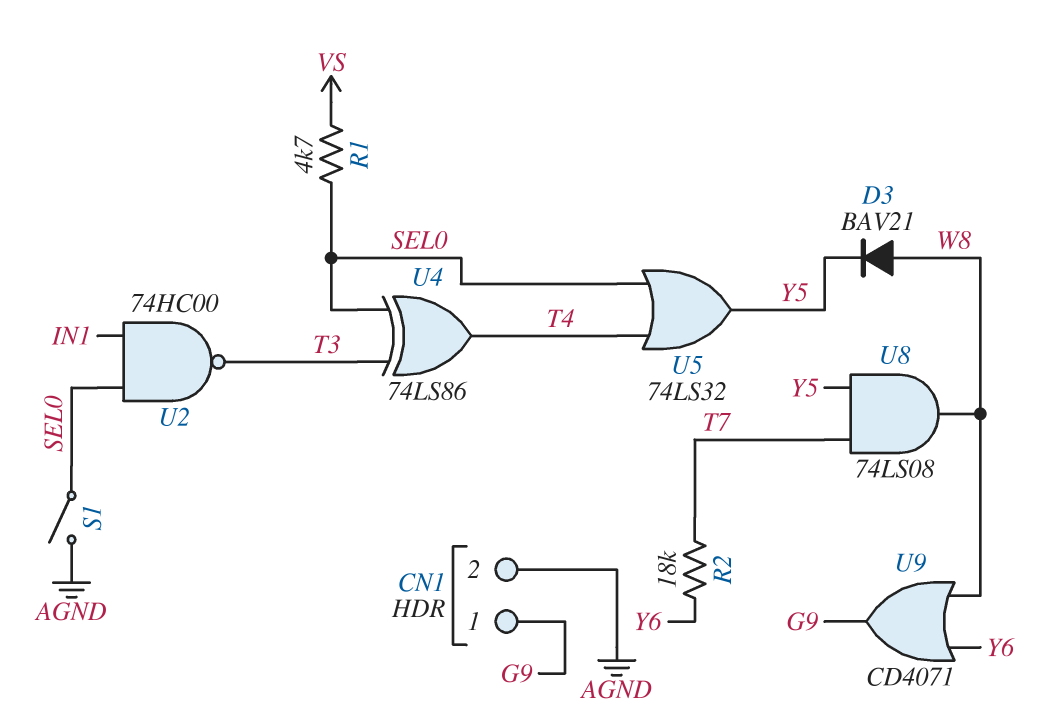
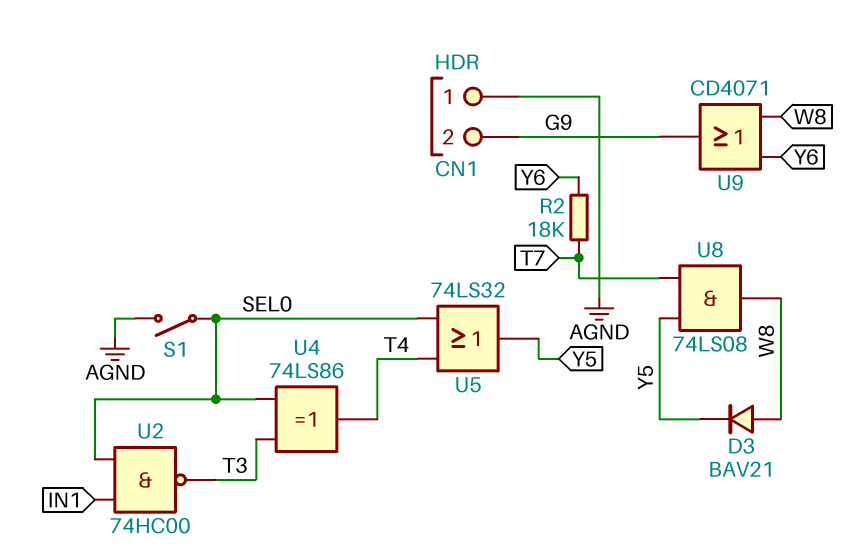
CN1 pin 1: G9 -> AGND
CN1 pin 2: AGND -> G9
R1: 4.7k (SEL0, VS) -> none

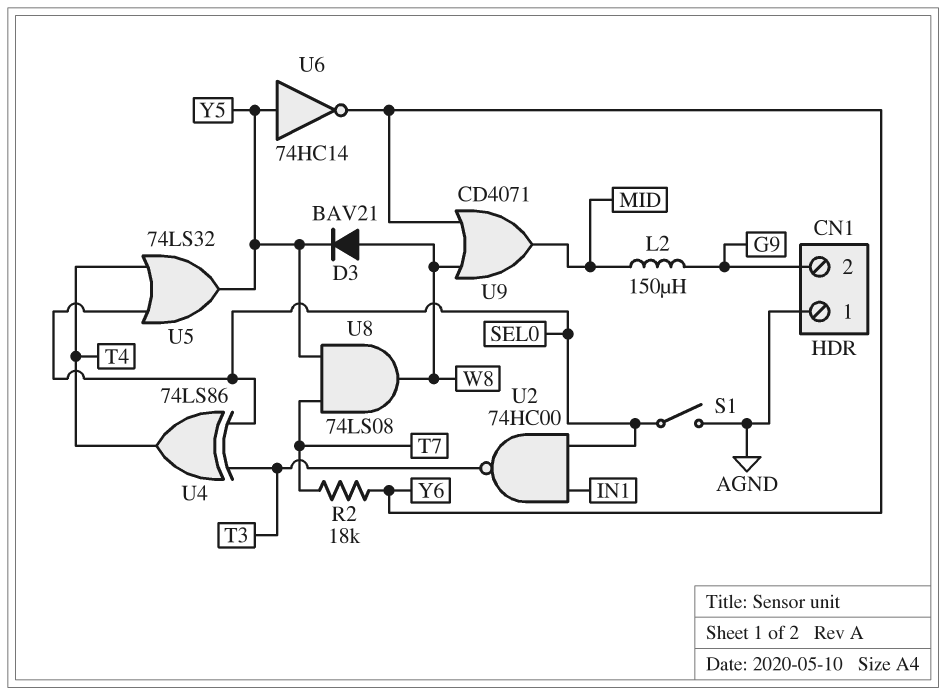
L2: none -> 150uH (G9, MID)
U6: none -> NOT 74HC14 (in Y5, out Y6)
U9: OR CD4071 (in W8, in Y6, out G9) -> OR CD4071 (in W8, in Y6, out MID)

